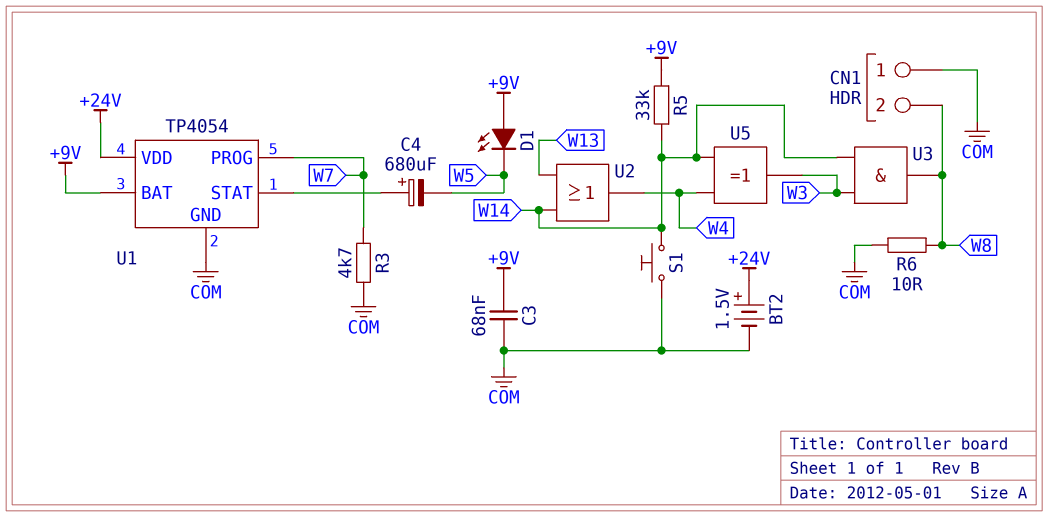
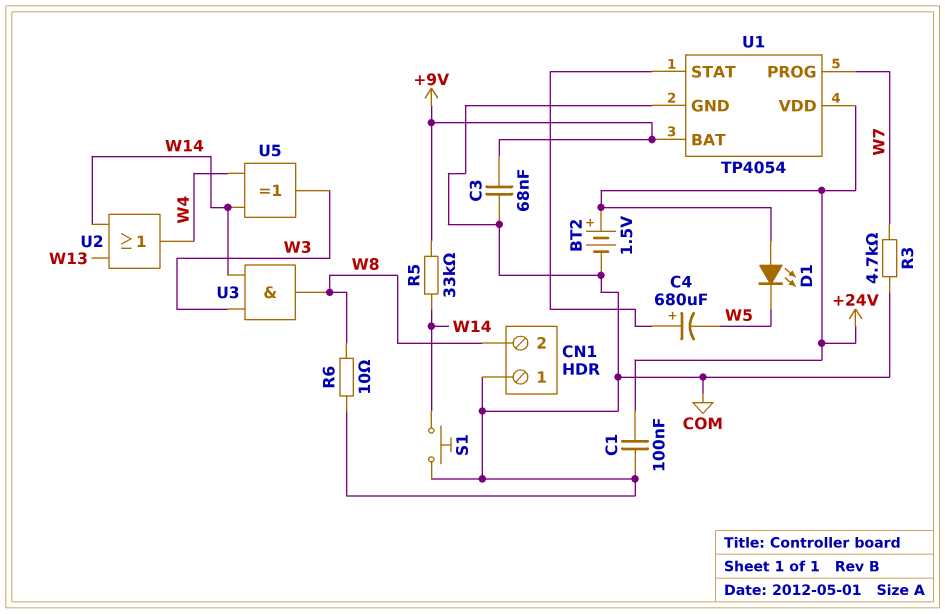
C1: none -> 100nF (+24V, COM)
D1: LED (A +9V, K W5) -> LED (A +24V, K W5)

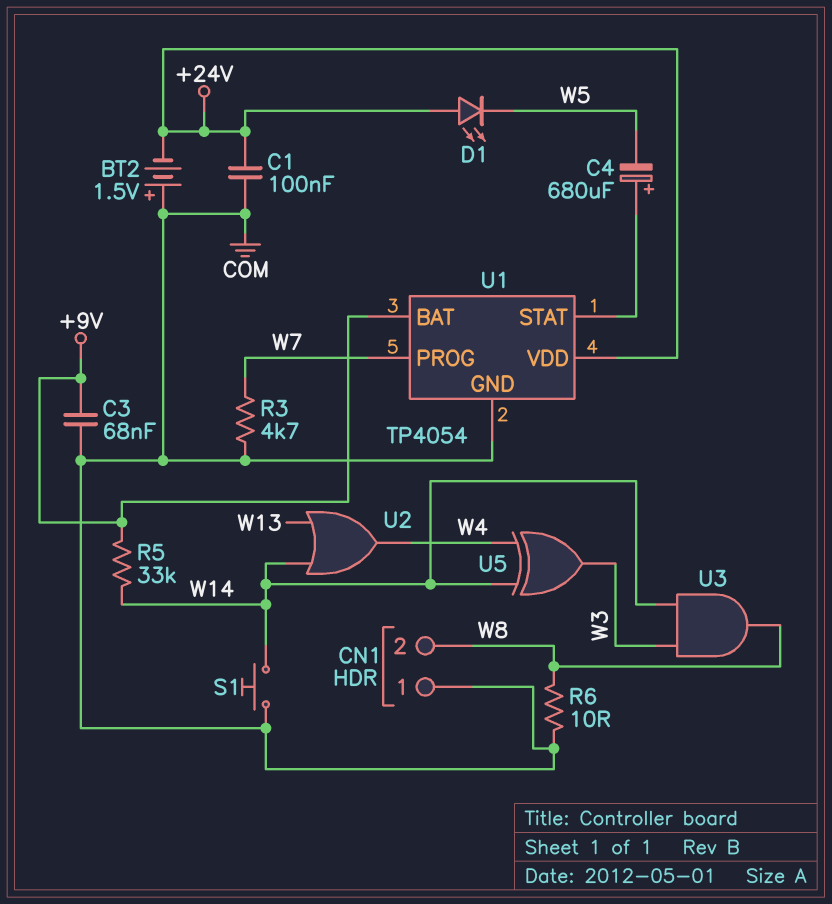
BT2: 1.5V (plus +24V, minus COM) -> 1.5V (plus COM, minus +24V)

